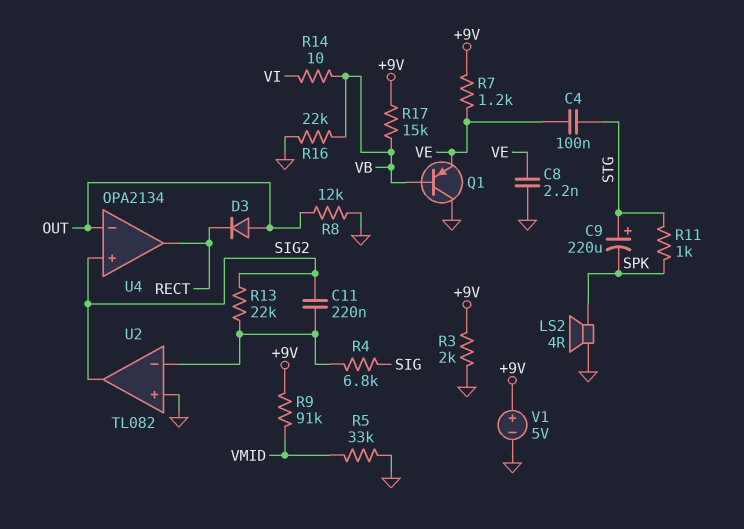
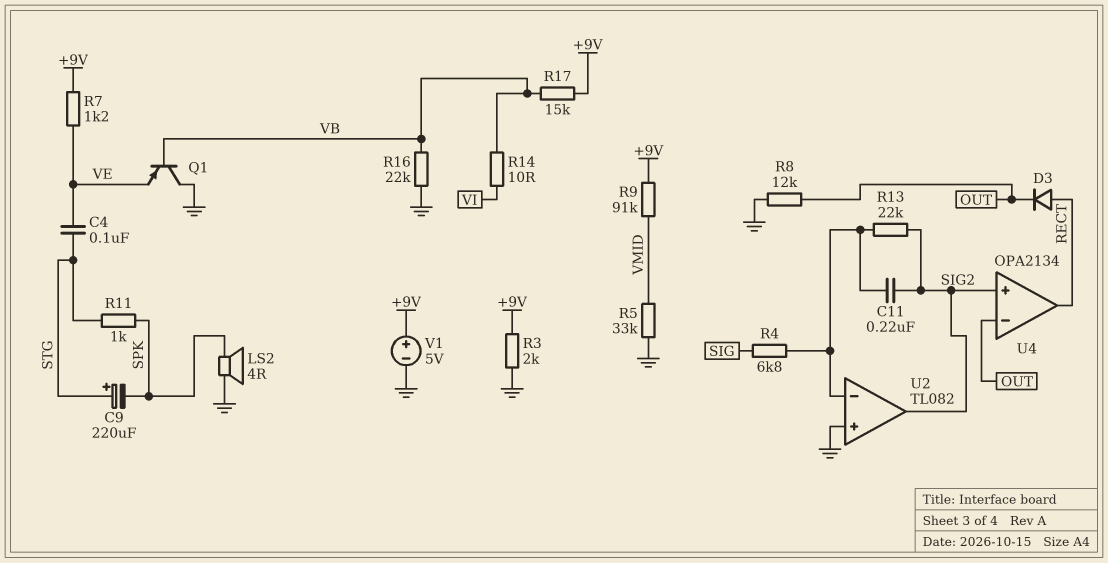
C8: 2.2nF (GND, VE) -> none
D3: diode (A OUT, K RECT) -> diode (A RECT, K OUT)

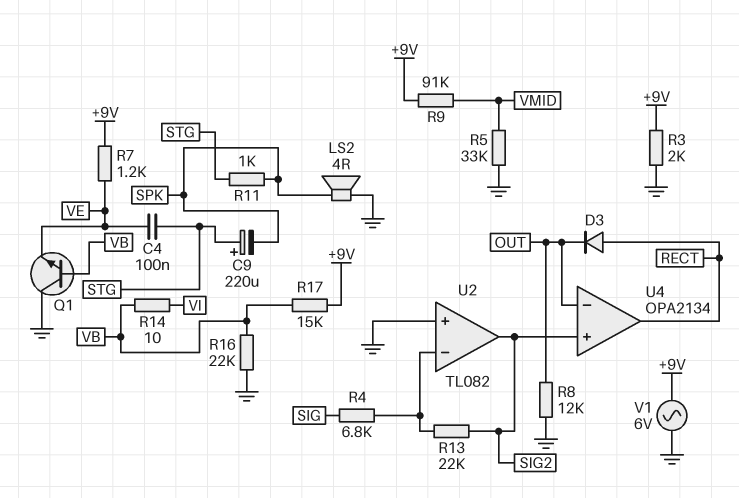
C11: 220nF (SIG2, U2/in-) -> none
Q1: PNP (B VB, C GND, E VE) -> NPN (B VB, C GND, E VE)
V1: 5V (plus +9V, minus GND) -> AC 6V (+9V, GND)

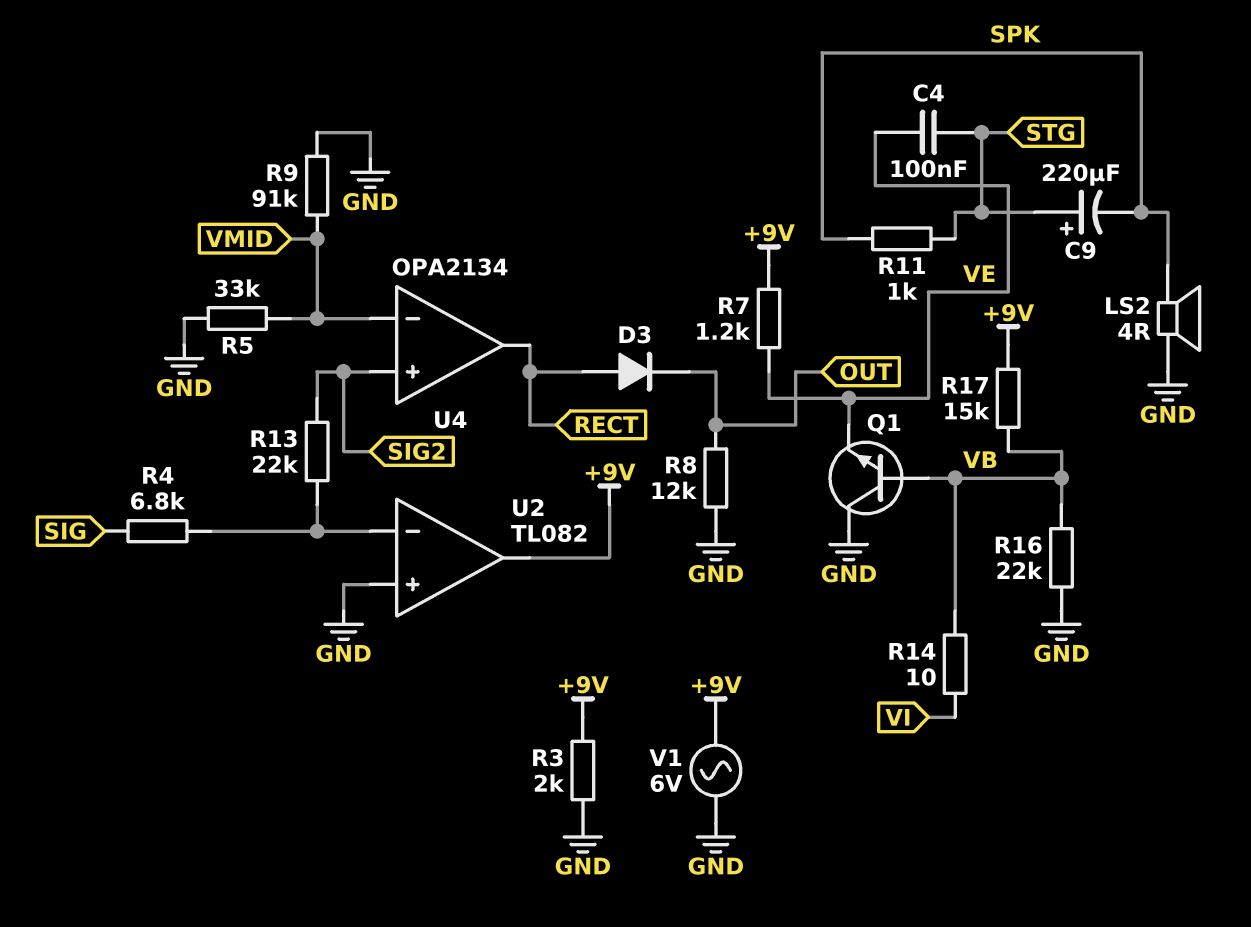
R9: 91k (+9V, VMID) -> 91k (GND, VMID)
U2 pin out: SIG2 -> +9V
U4 pin in-: OUT -> VMID

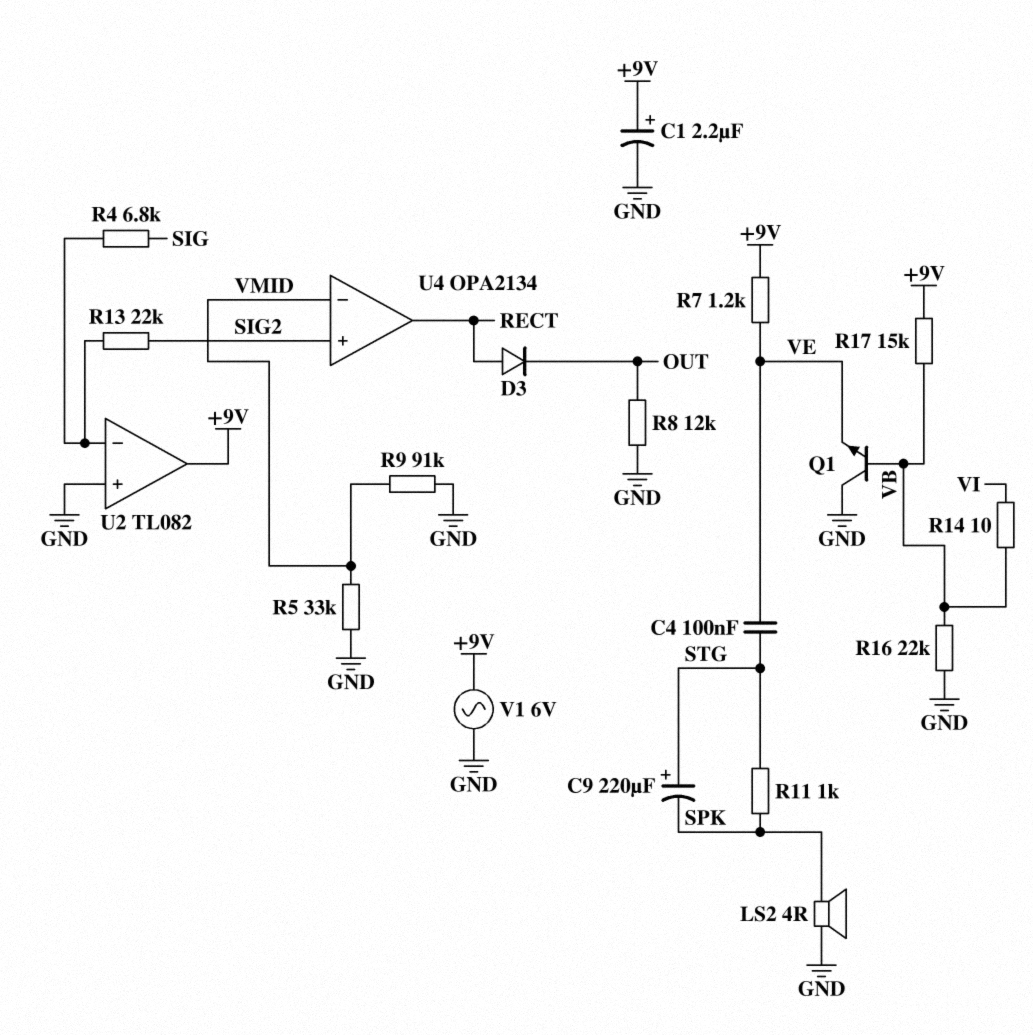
C1: none -> 2.2uF (plus +9V, minus GND)
R3: 2k (+9V, GND) -> none

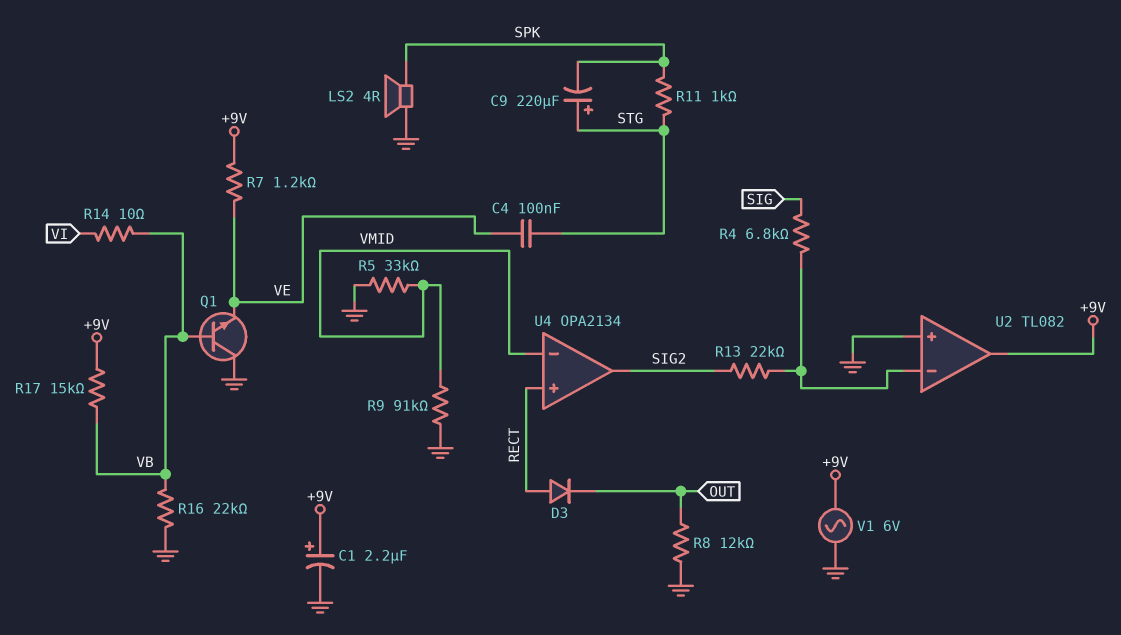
U4 pin in+: SIG2 -> RECT
U4 pin out: RECT -> SIG2

